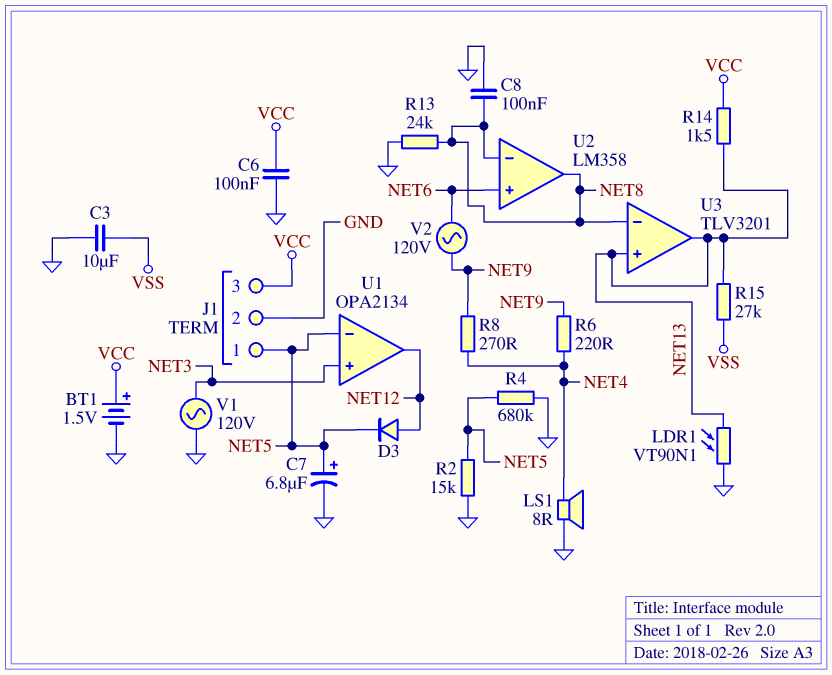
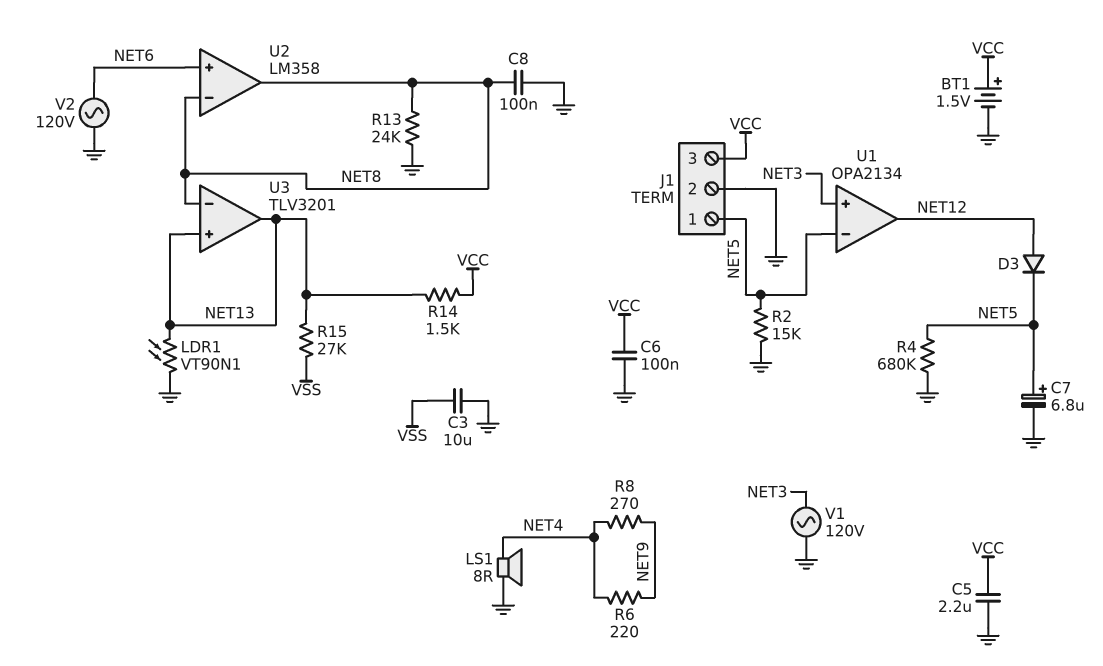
C5: none -> 2.2uF (GND, VCC)
V2: AC 120V (NET6, NET9) -> AC 120V (GND, NET6)

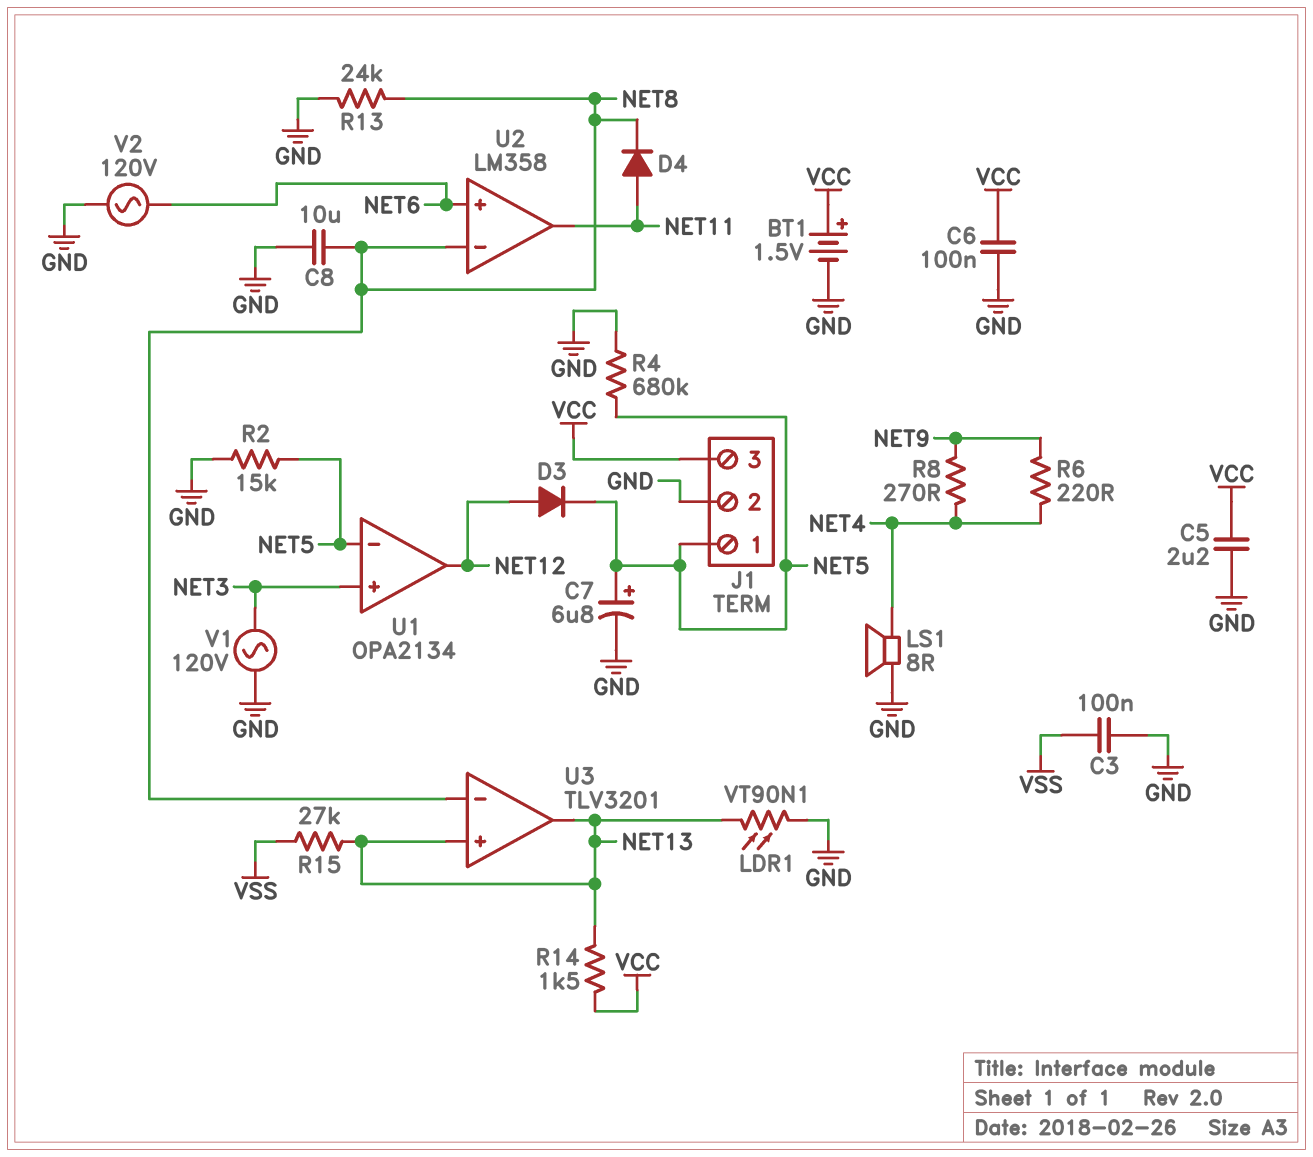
C3: 10uF (GND, VSS) -> 100nF (GND, VSS)
C8: 100nF (GND, NET8) -> 10uF (GND, NET8)
D4: none -> diode (A NET11, K NET8)
U2 pin out: NET8 -> NET11

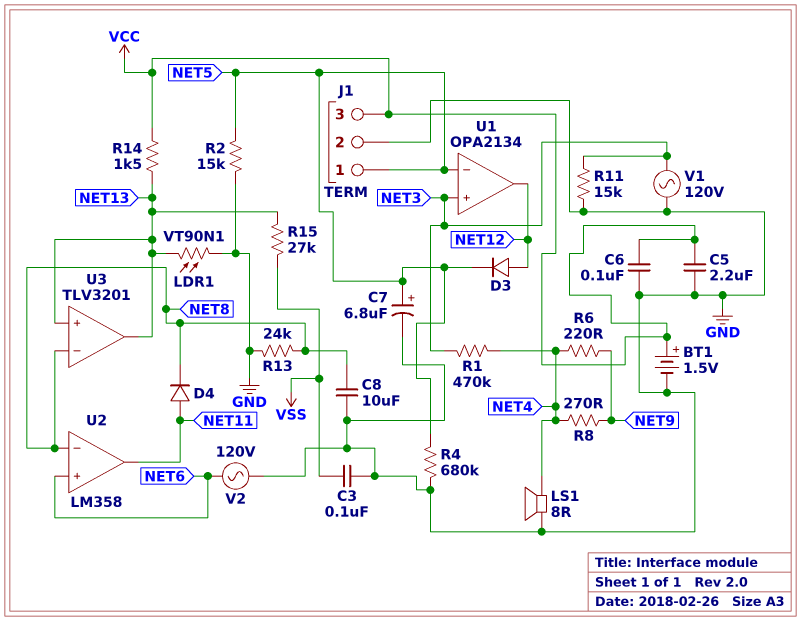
R1: none -> 470k (NET3, NET4)
R11: none -> 15k (GND, NET3)

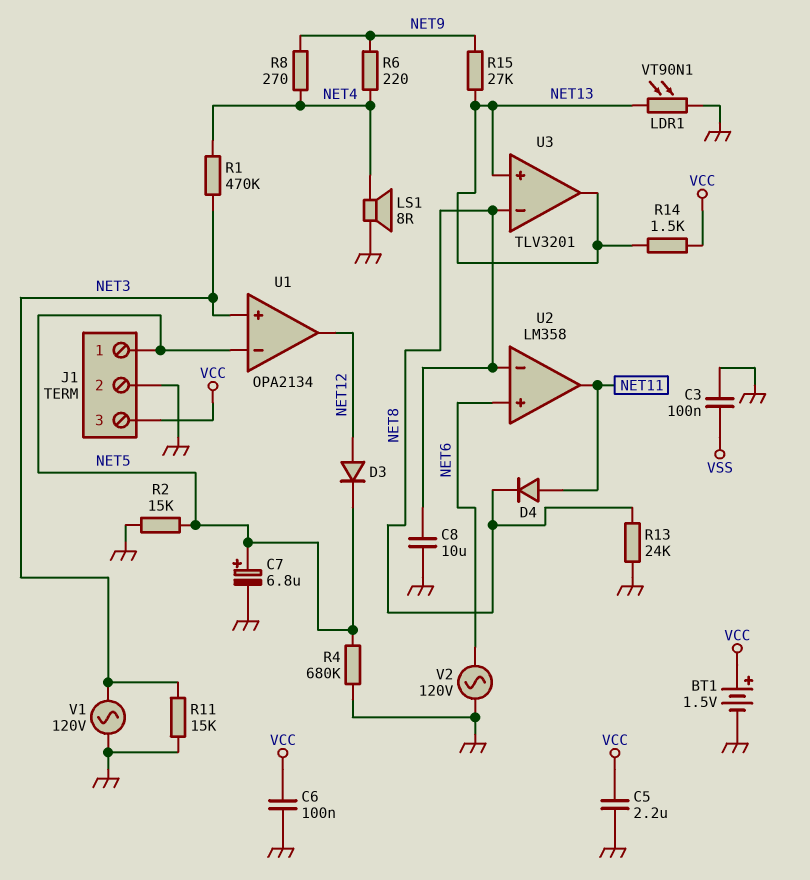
R15: 27k (NET13, VSS) -> 27k (NET9, NET13)

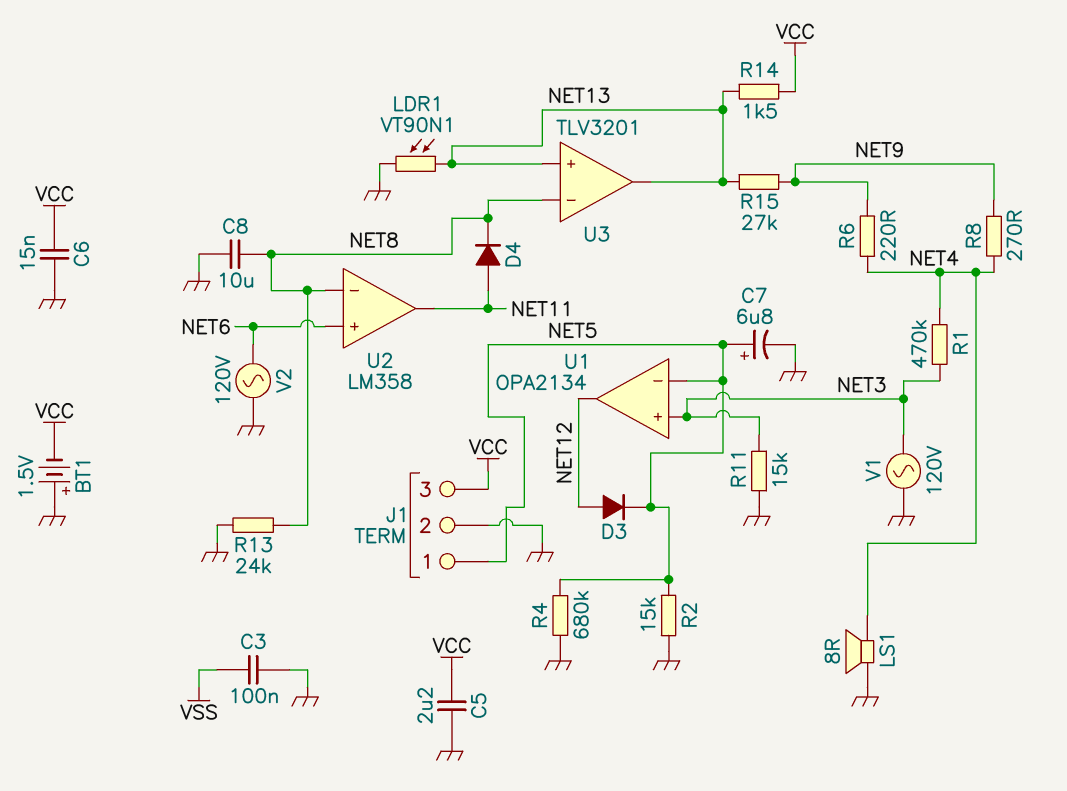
BT1: 1.5V (plus VCC, minus GND) -> 1.5V (plus GND, minus VCC)
C6: 100nF (GND, VCC) -> 15nF (GND, VCC)

